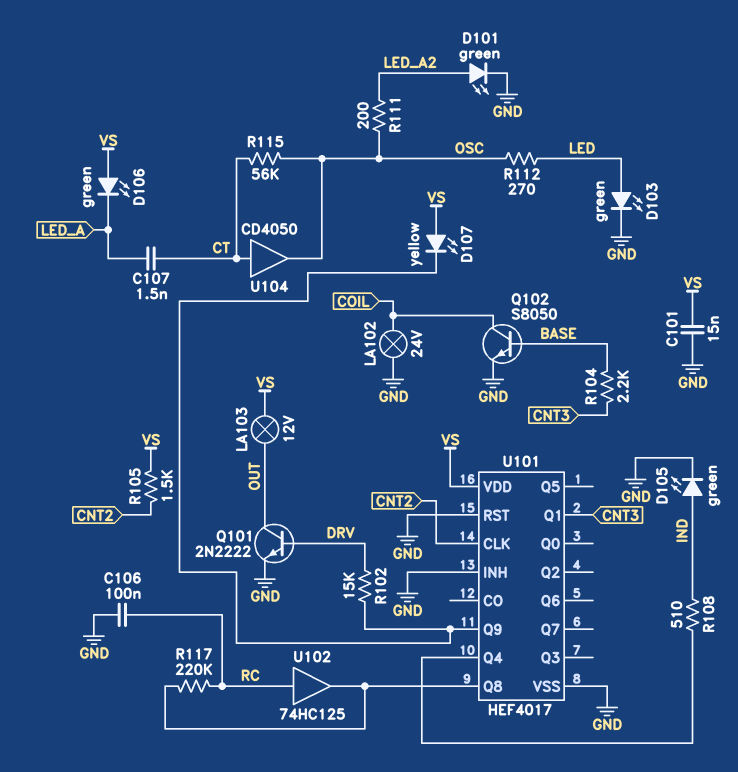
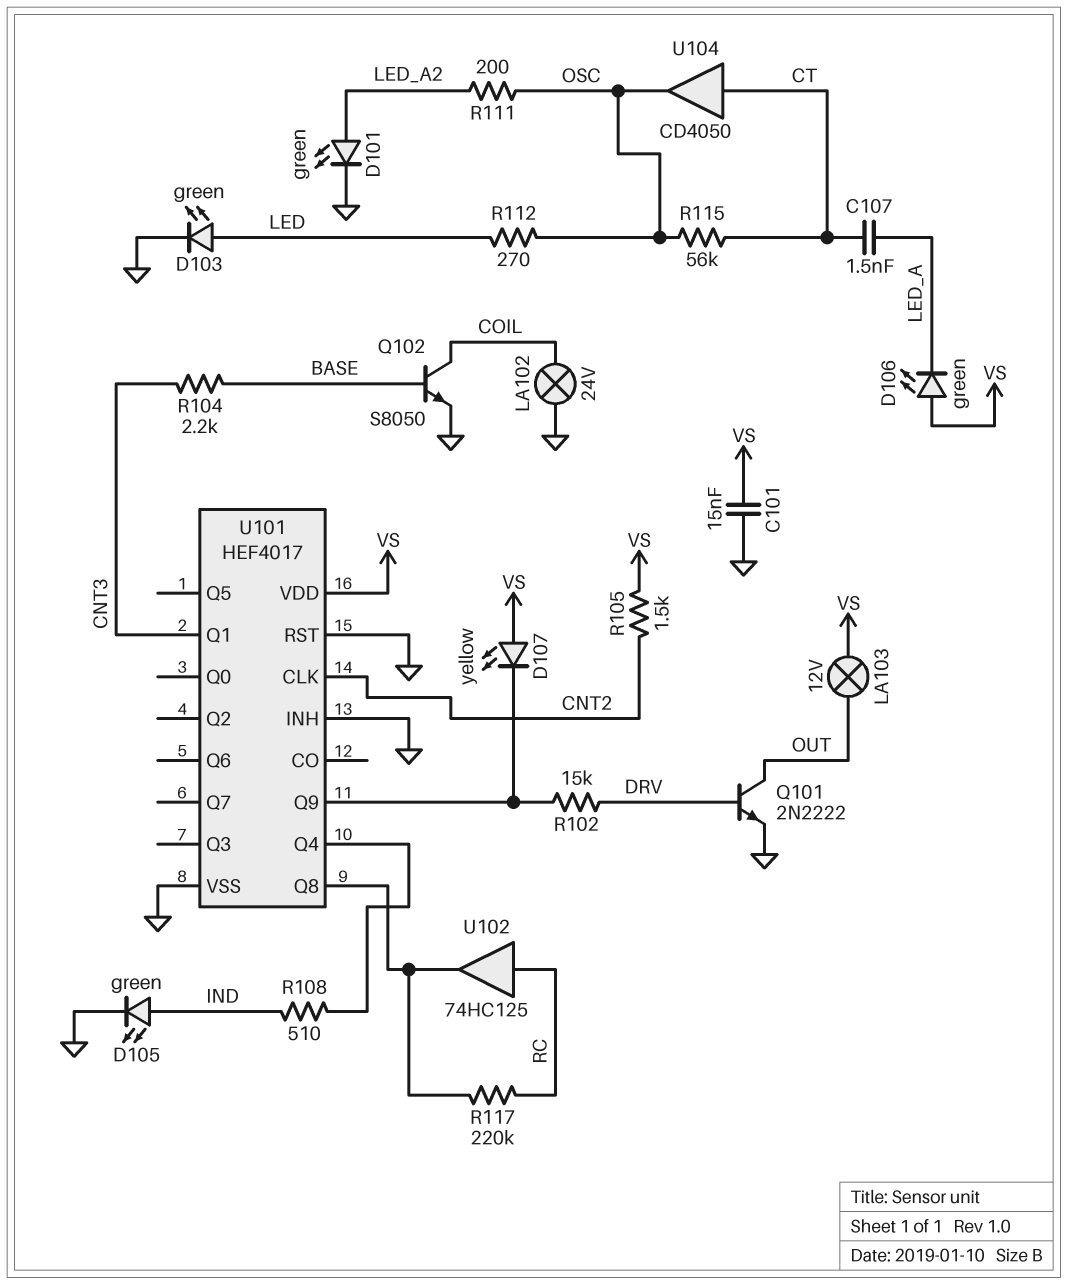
C106: 100nF (GND, RC) -> none

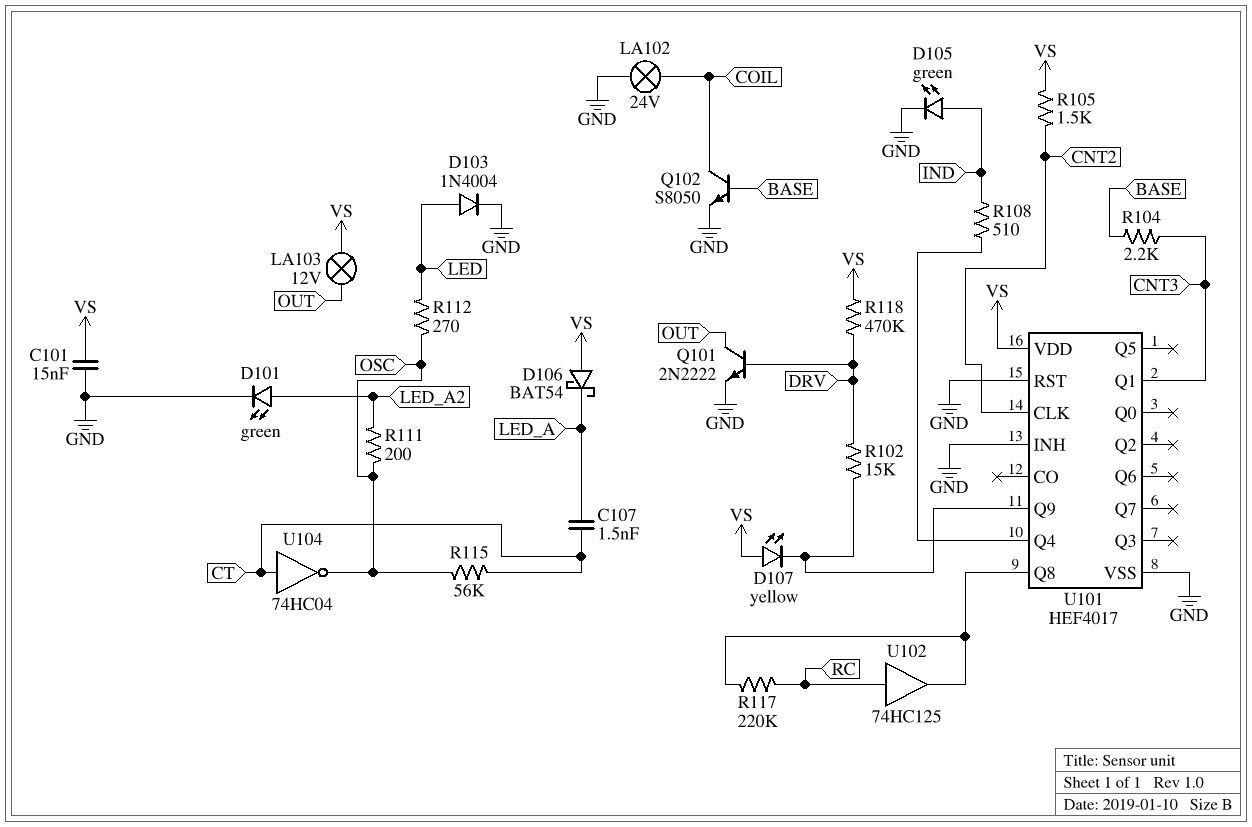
D103: LED green (A LED, K GND) -> diode 1N4004 (A LED, K GND)
D106: LED green (A VS, K LED_A) -> schottky BAT54 (A VS, K LED_A)
R118: none -> 470k (DRV, VS)
U104: buffer CD4050 (in CT, out OSC) -> NOT 74HC04 (in CT, out OSC)

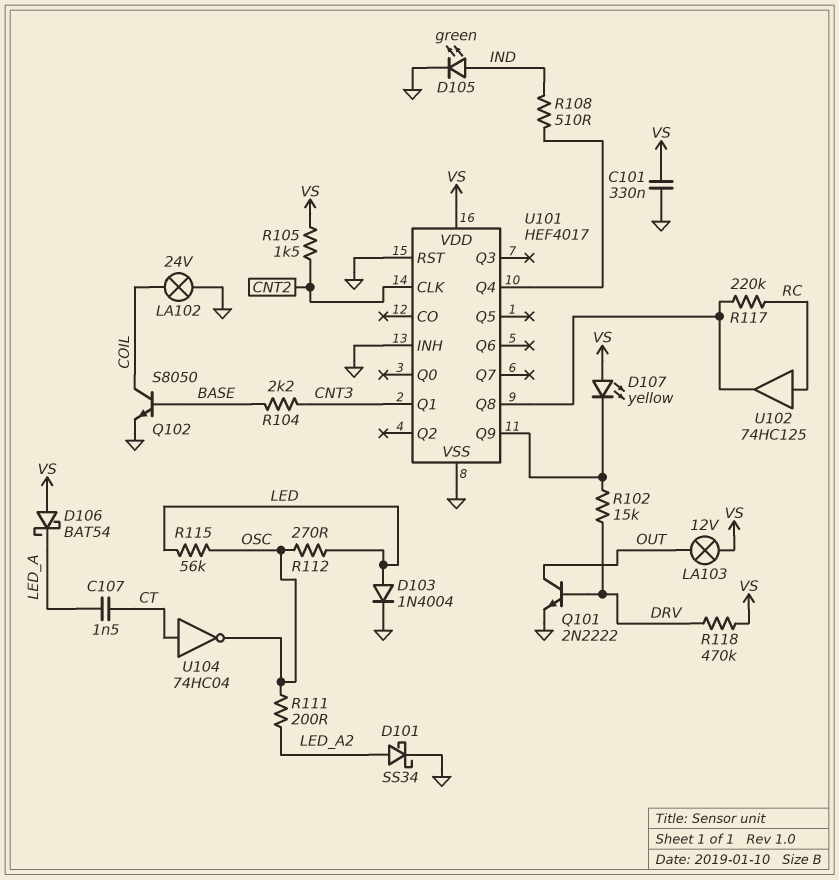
C101: 15nF (GND, VS) -> 330nF (GND, VS)
D101: LED green (A LED_A2, K GND) -> schottky SS34 (A LED_A2, K GND)
R115: 56k (CT, OSC) -> 56k (LED, OSC)

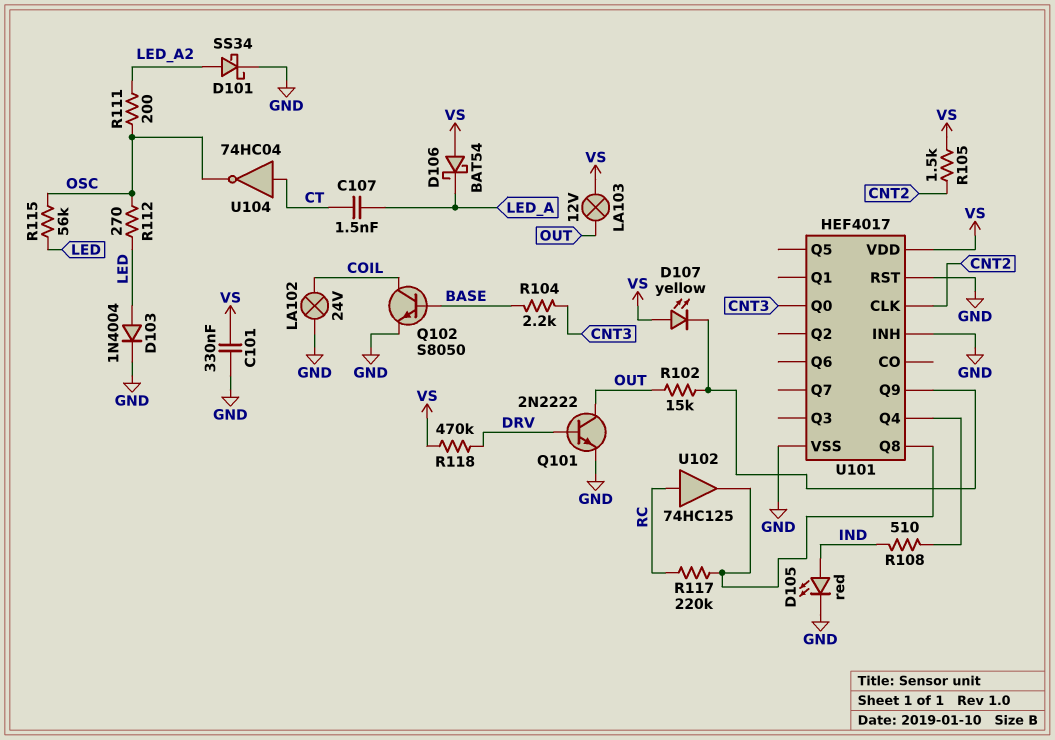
D105: LED green (A IND, K GND) -> LED red (A IND, K GND)
R102: 15k (DRV, U101/Q9) -> 15k (OUT, U101/Q9)
U101 pin Q0: none -> CNT3
U101 pin Q1: CNT3 -> none

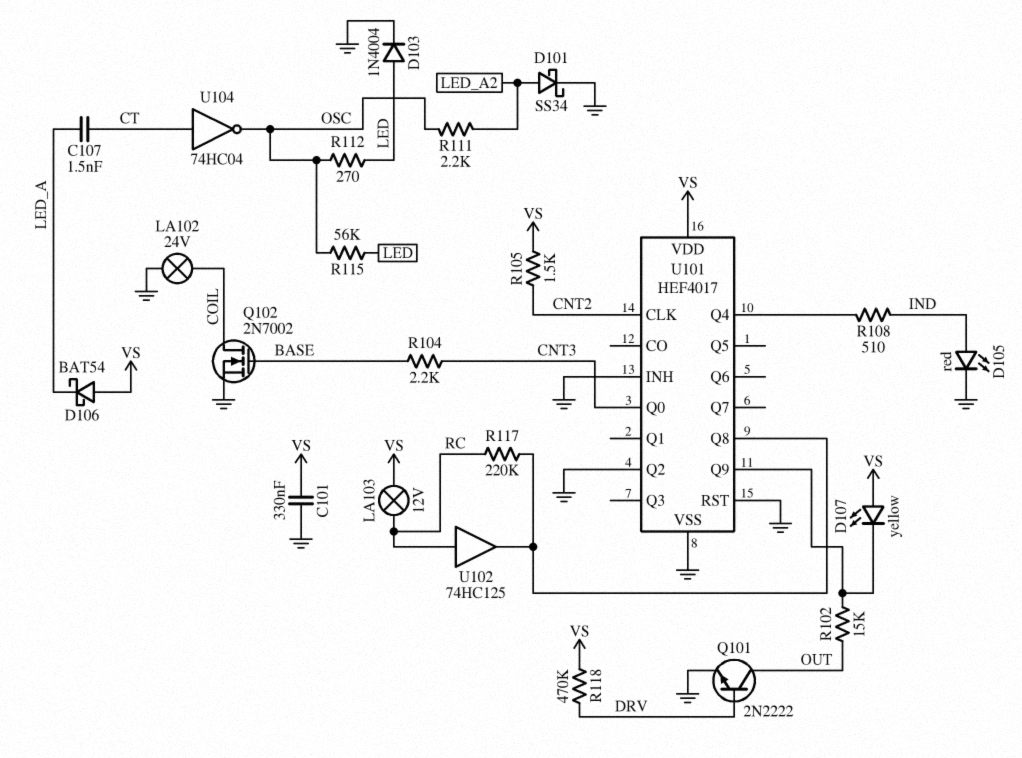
LA103: lamp 12V (OUT, VS) -> lamp 12V (RC, VS)
Q102: NPN S8050 (B BASE, C COIL, E GND) -> NMOS 2N7002 (G BASE, D COIL, S GND)
R111: 200 (LED_A2, OSC) -> 2.2k (LED_A2, OSC)
U101 pin Q2: none -> GND

